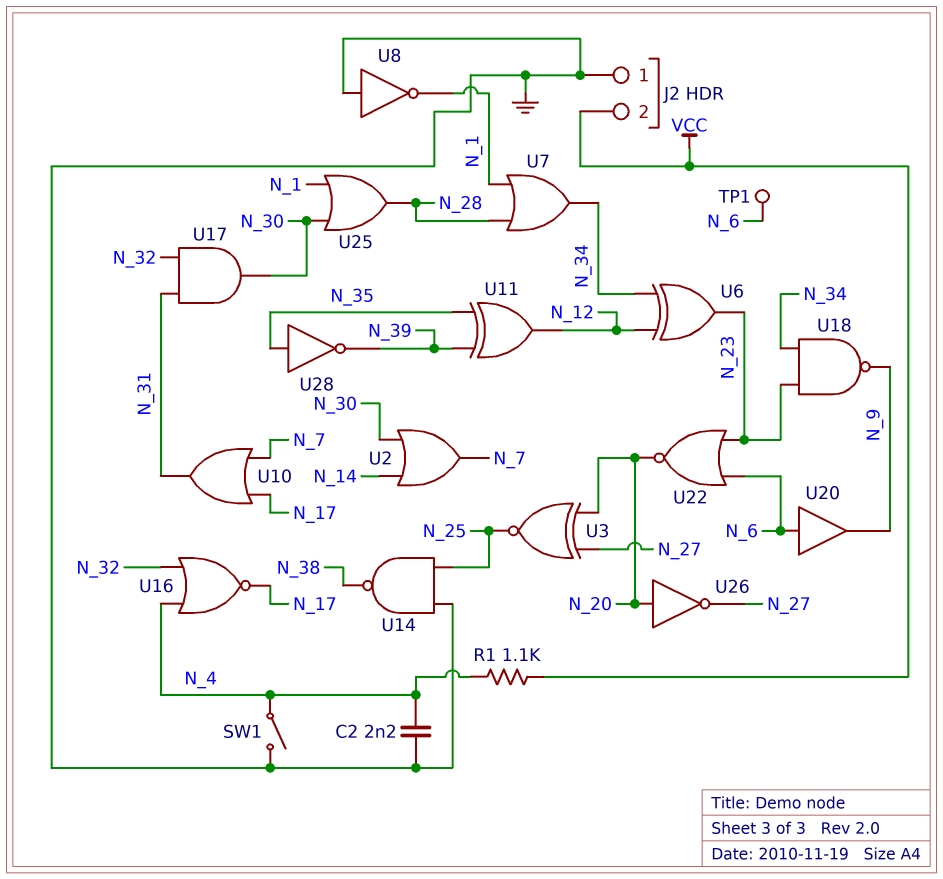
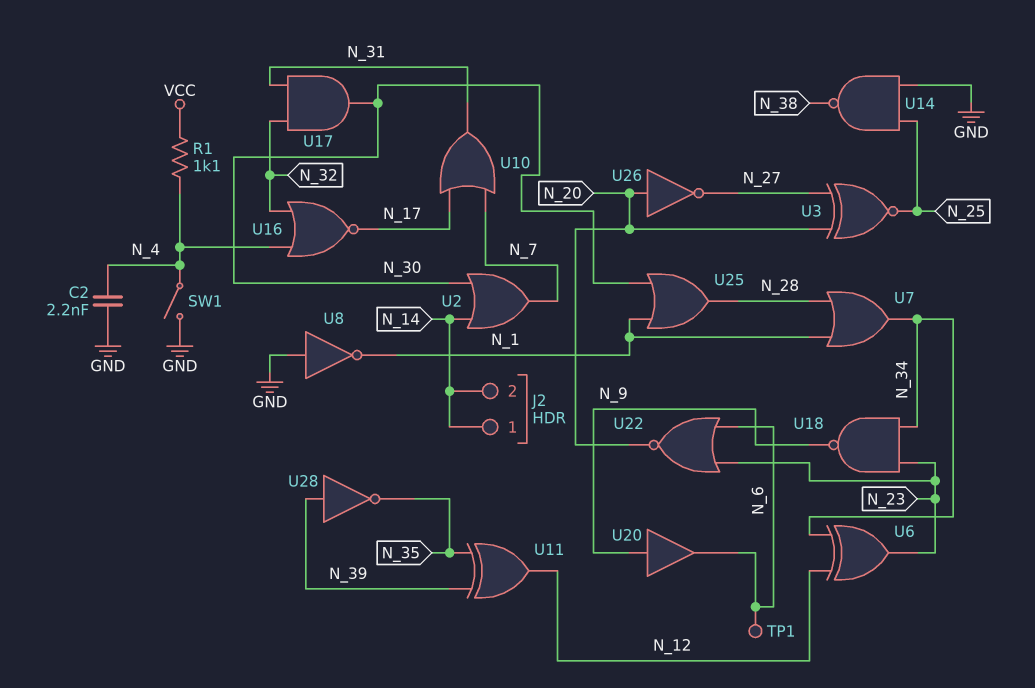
J2 pin 1: GND -> N_14
J2 pin 2: VCC -> N_14
U20: buffer (in N_6, out N_9) -> buffer (in N_9, out N_6)
U28: NOT (in N_35, out N_39) -> NOT (in N_39, out N_35)

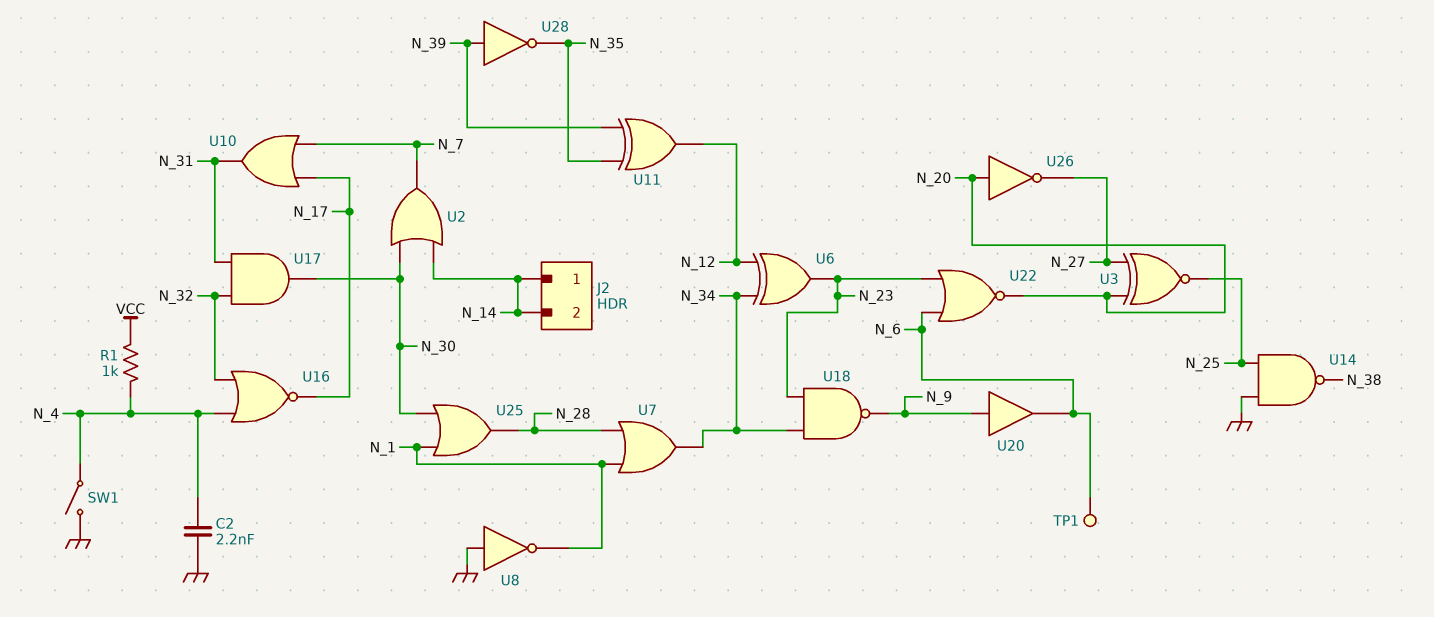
R1: 1.1k (N_4, VCC) -> 1k (N_4, VCC)

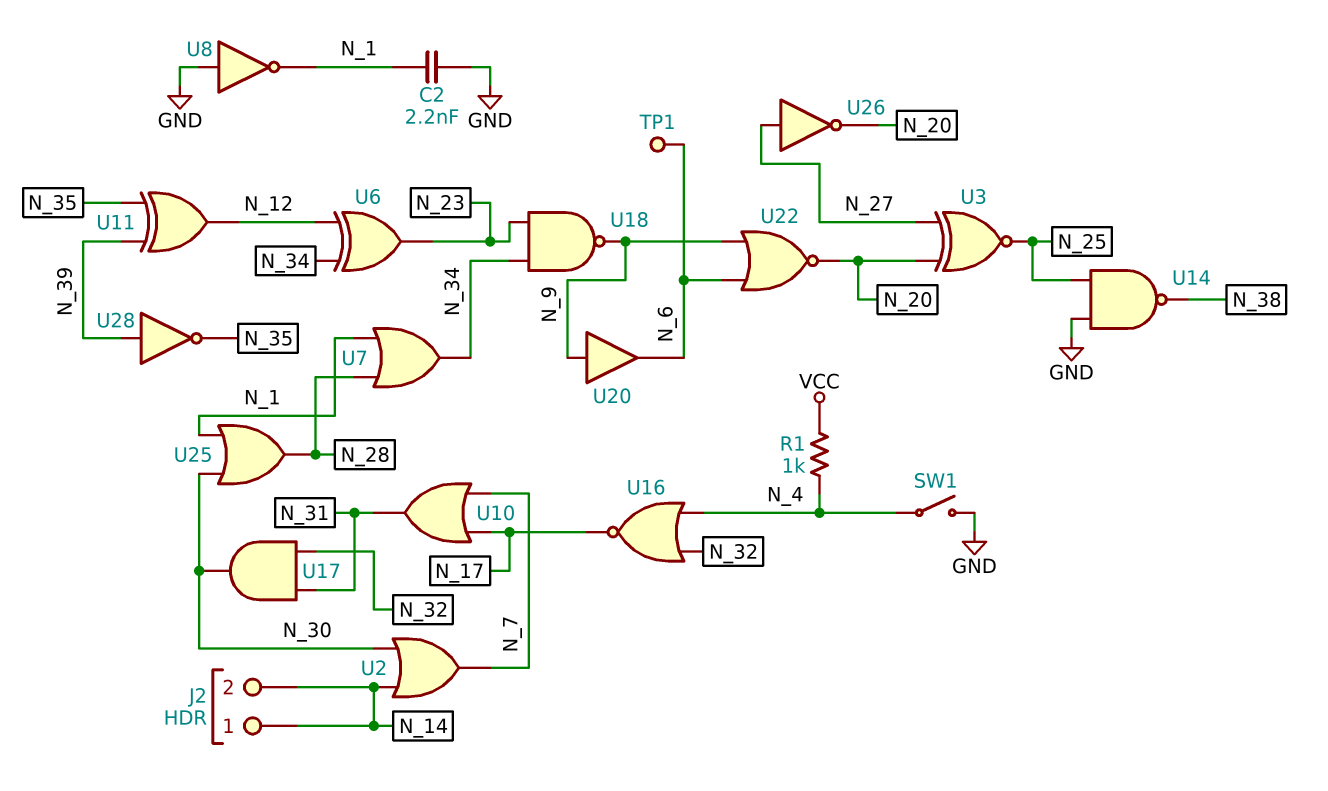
C2: 2.2nF (GND, N_4) -> 2.2nF (GND, N_1)
U22: NOR (in N_6, in N_23, out N_20) -> NOR (in N_6, in N_9, out N_20)
U26: NOT (in N_20, out N_27) -> NOT (in N_27, out N_20)

